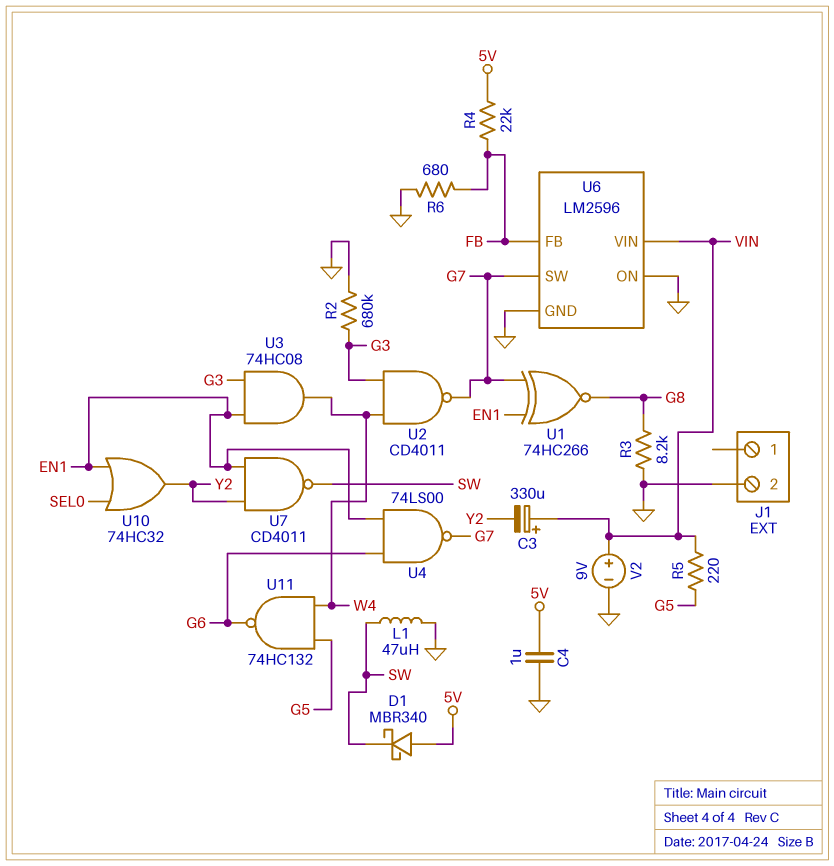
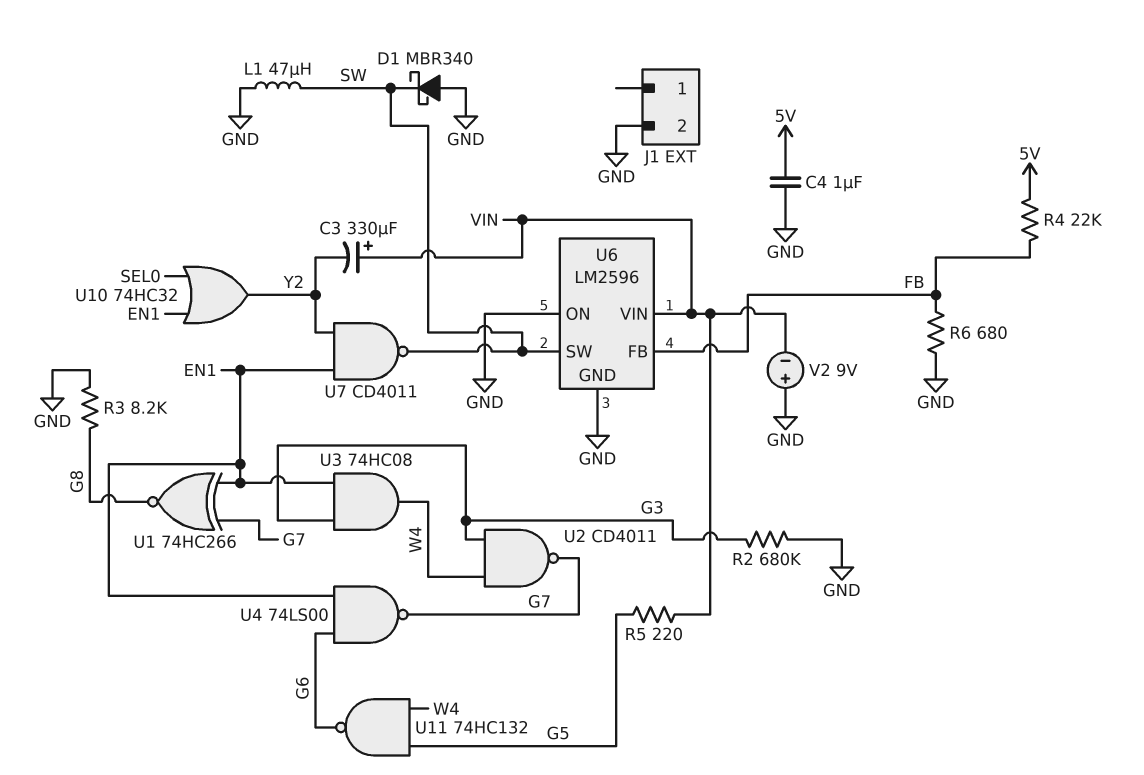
D1: schottky MBR340 (A 5V, K SW) -> schottky MBR340 (A GND, K SW)
U6 pin SW: G7 -> SW
V2: 9V (plus VIN, minus GND) -> 9V (plus GND, minus VIN)

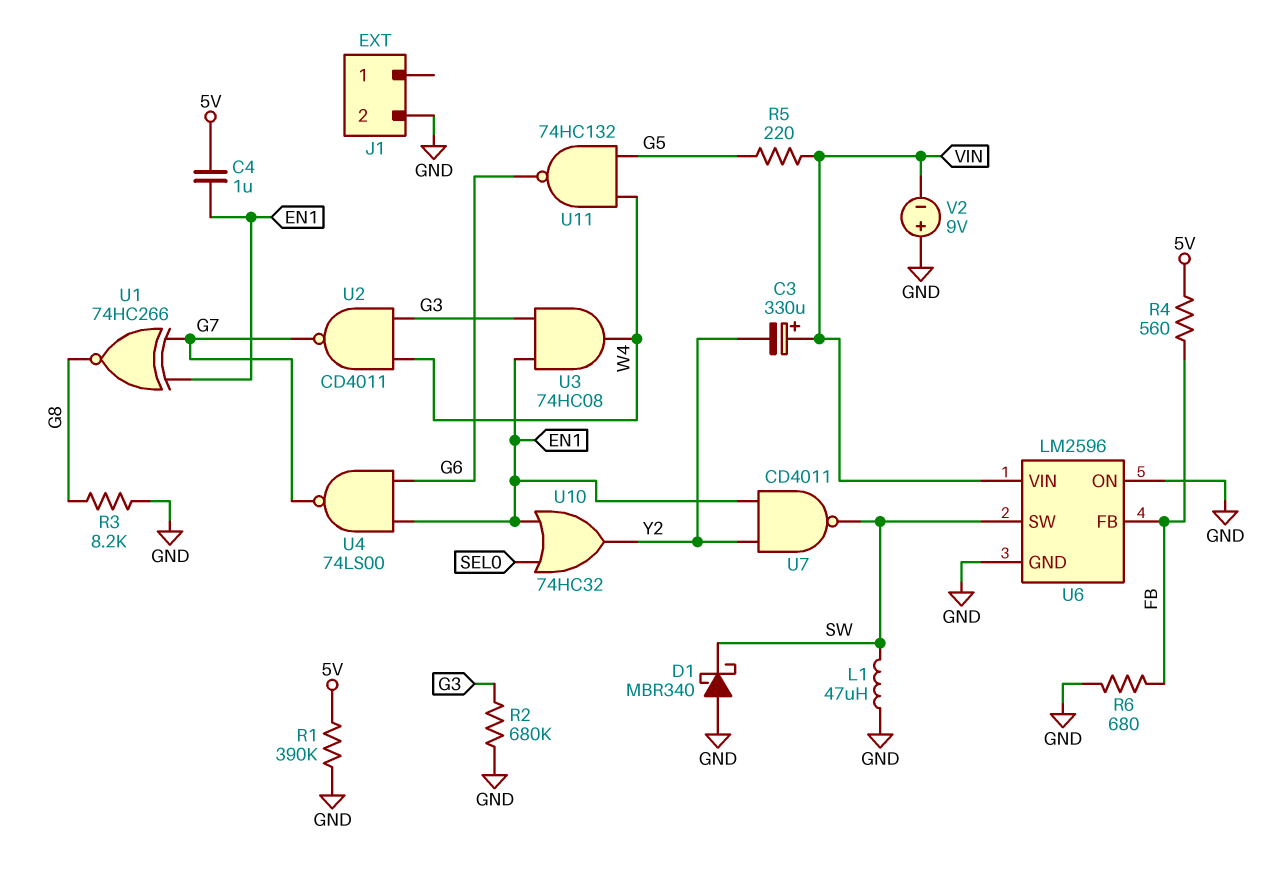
C4: 1uF (5V, GND) -> 1uF (5V, EN1)
R1: none -> 390k (5V, GND)
R4: 22k (5V, FB) -> 560 (5V, FB)

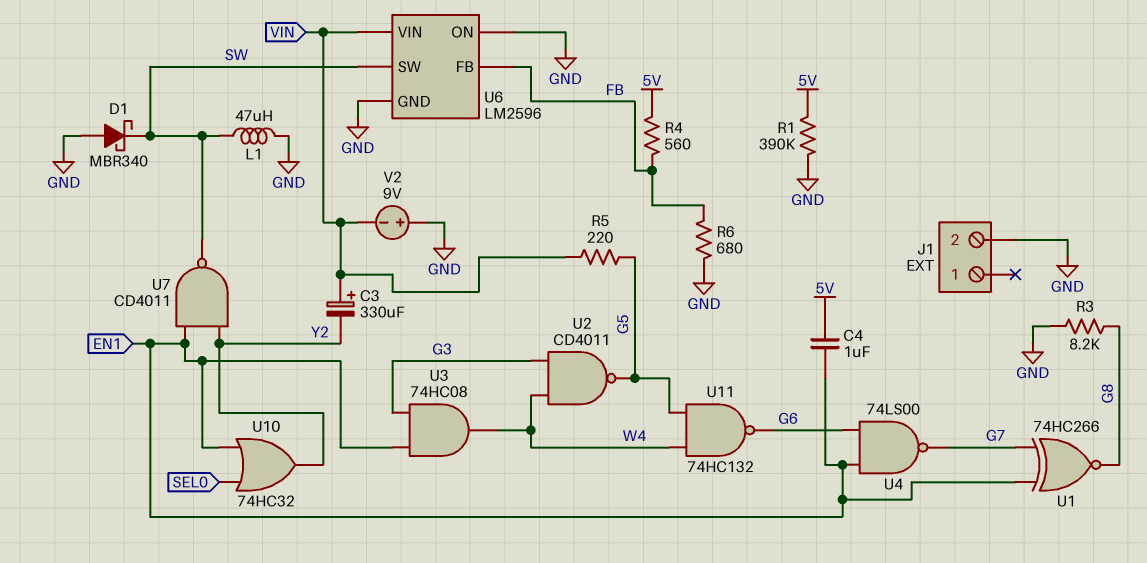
R2: 680k (G3, GND) -> none
U2: NAND CD4011 (in G3, in W4, out G7) -> NAND CD4011 (in G3, in W4, out G5)

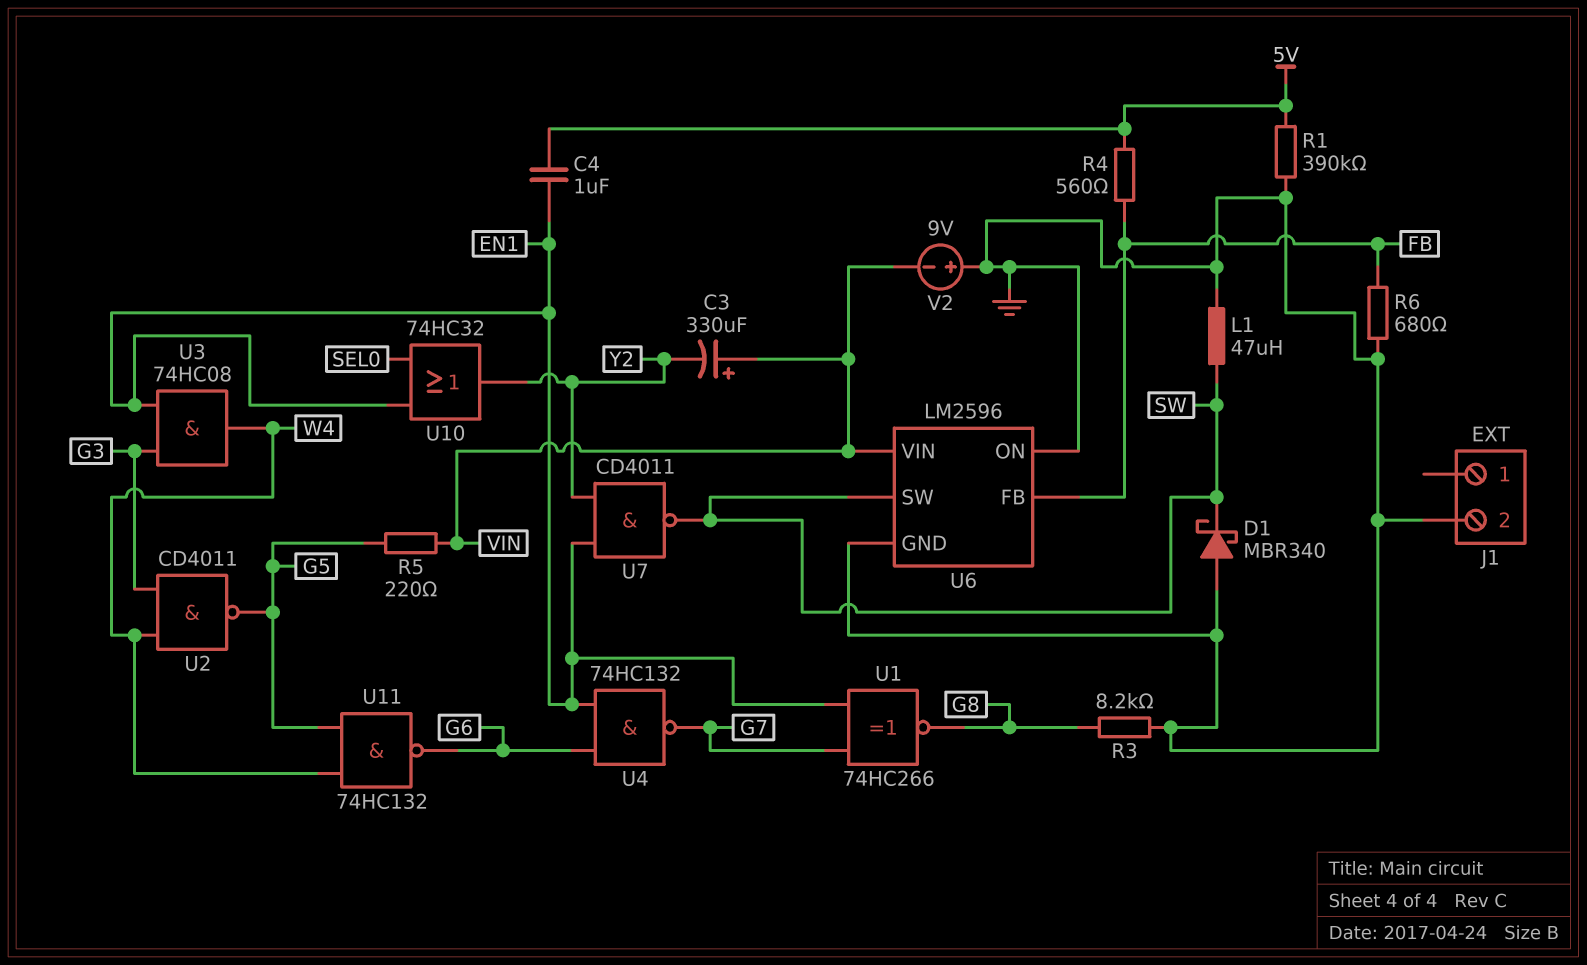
U4: NAND 74LS00 (in EN1, in G6, out G7) -> NAND 74HC132 (in EN1, in G6, out G7)

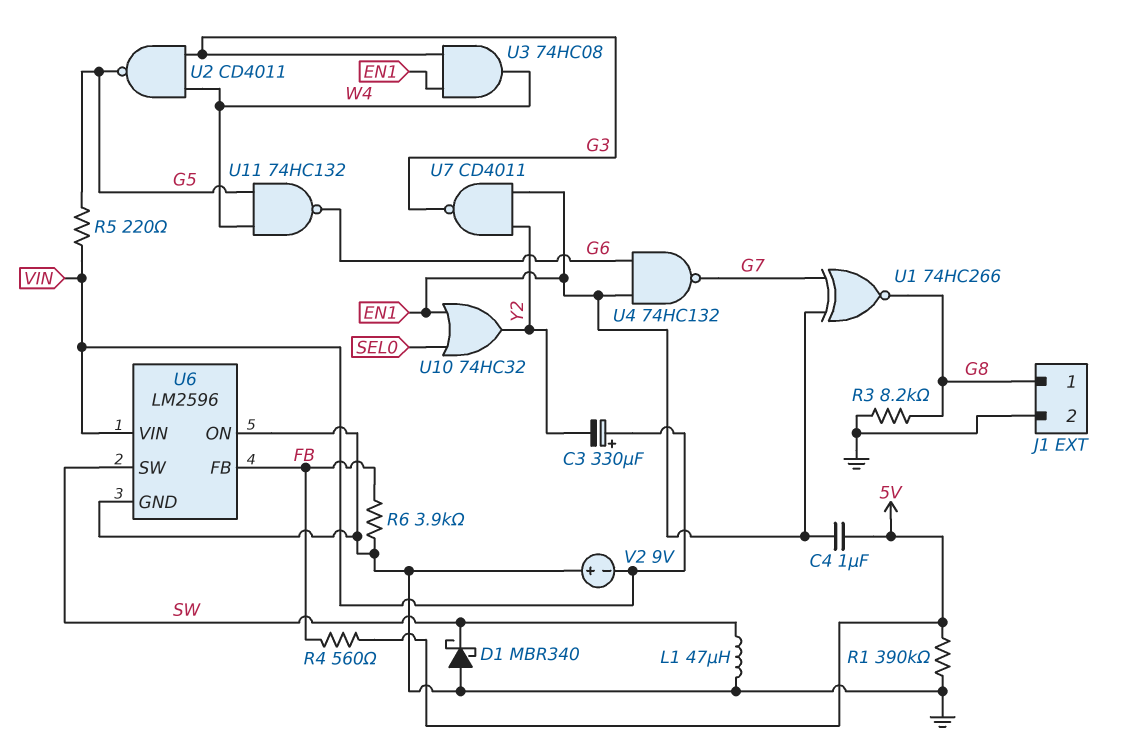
J1 pin 1: none -> G8
R6: 680 (FB, GND) -> 3.9k (FB, GND)
U7: NAND CD4011 (in EN1, in Y2, out SW) -> NAND CD4011 (in EN1, in Y2, out G3)

